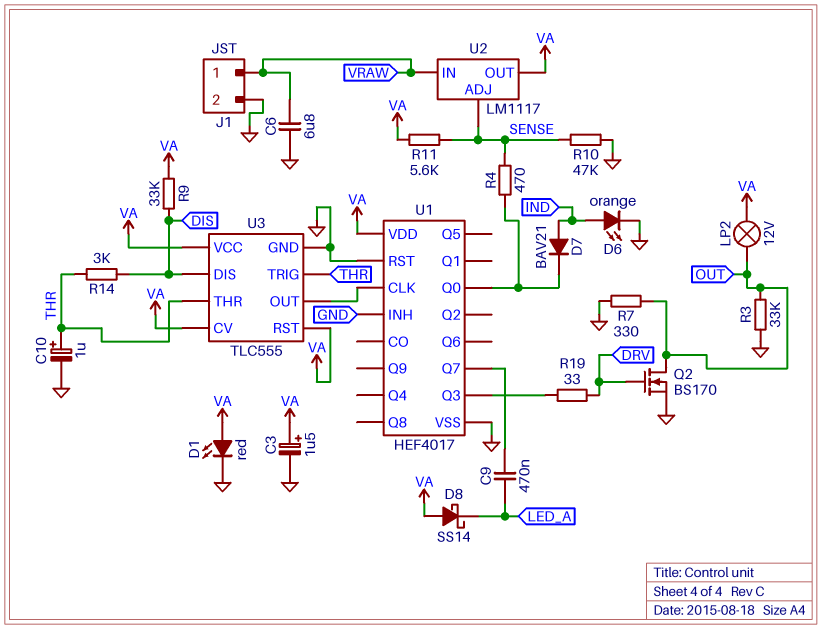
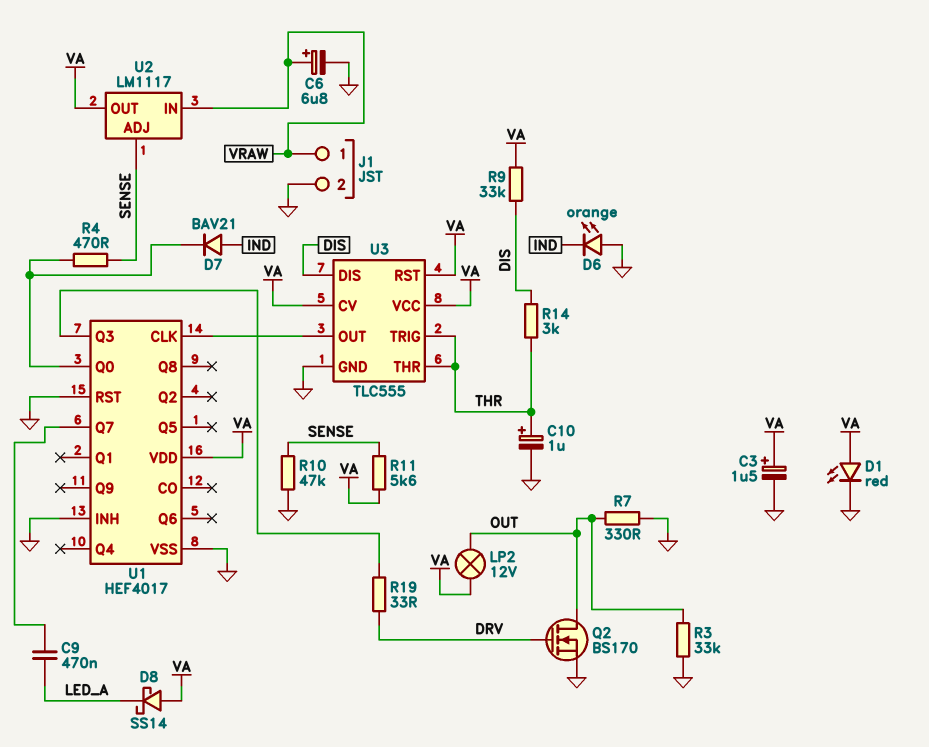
C6: 6.8uF (GND, VRAW) -> 6.8uF (plus VRAW, minus GND)
D6: LED orange (A IND, K GND) -> LED orange (A GND, K IND)

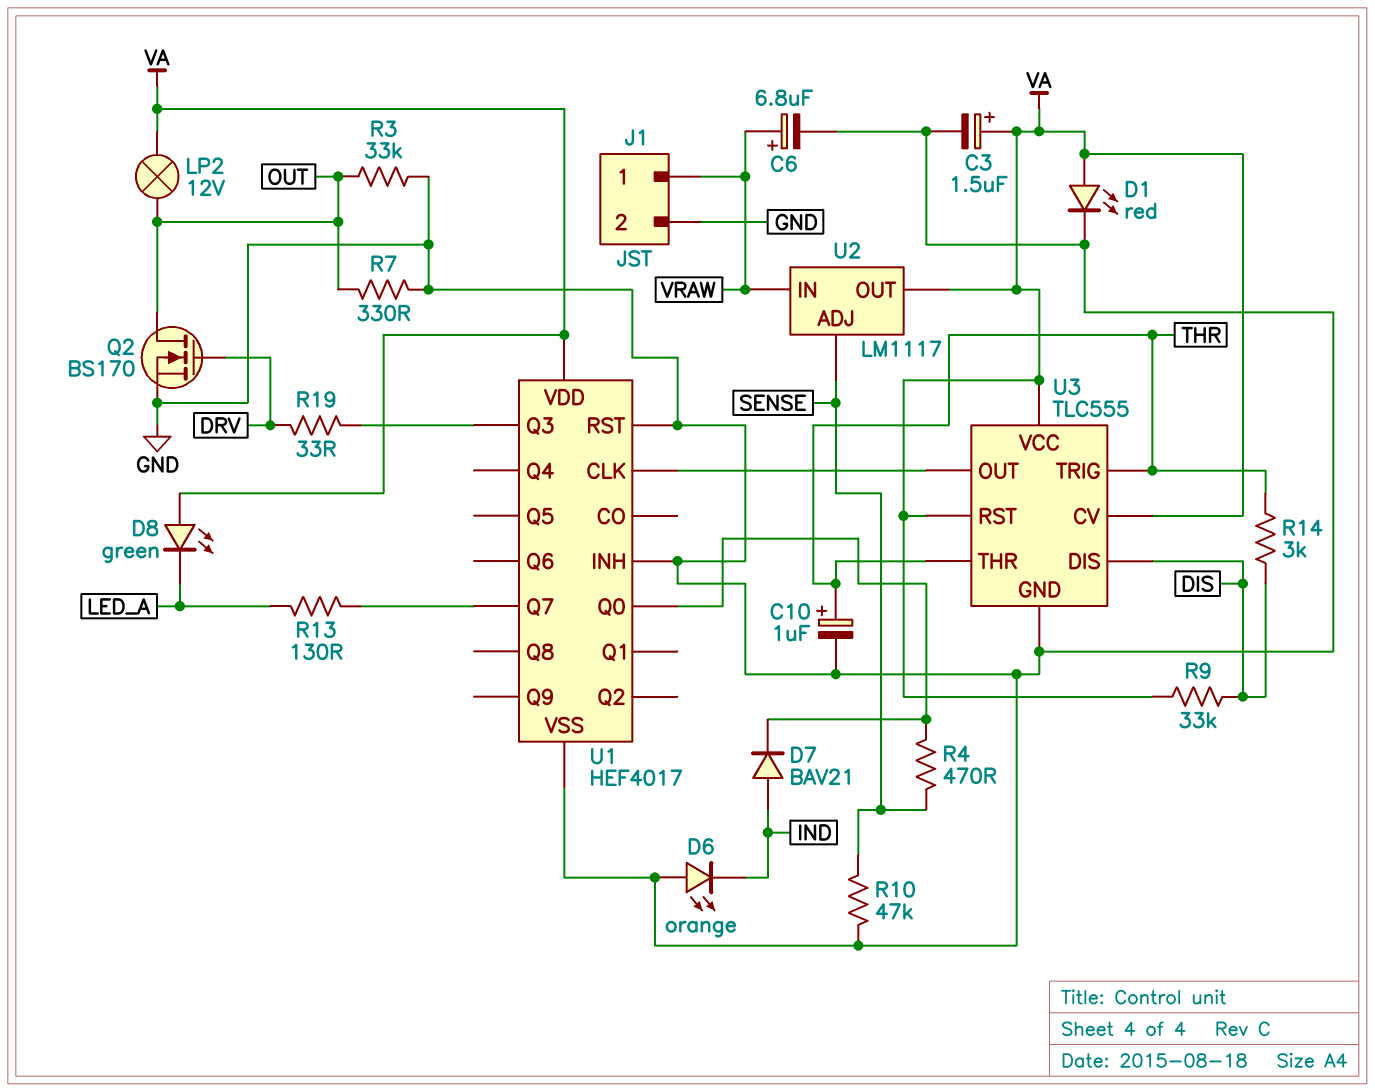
C9: 470nF (LED_A, U1/Q7) -> none
D8: schottky SS14 (A VA, K LED_A) -> LED green (A VA, K LED_A)
R11: 5.6k (SENSE, VA) -> none
R13: none -> 130 (LED_A, U1/Q7)

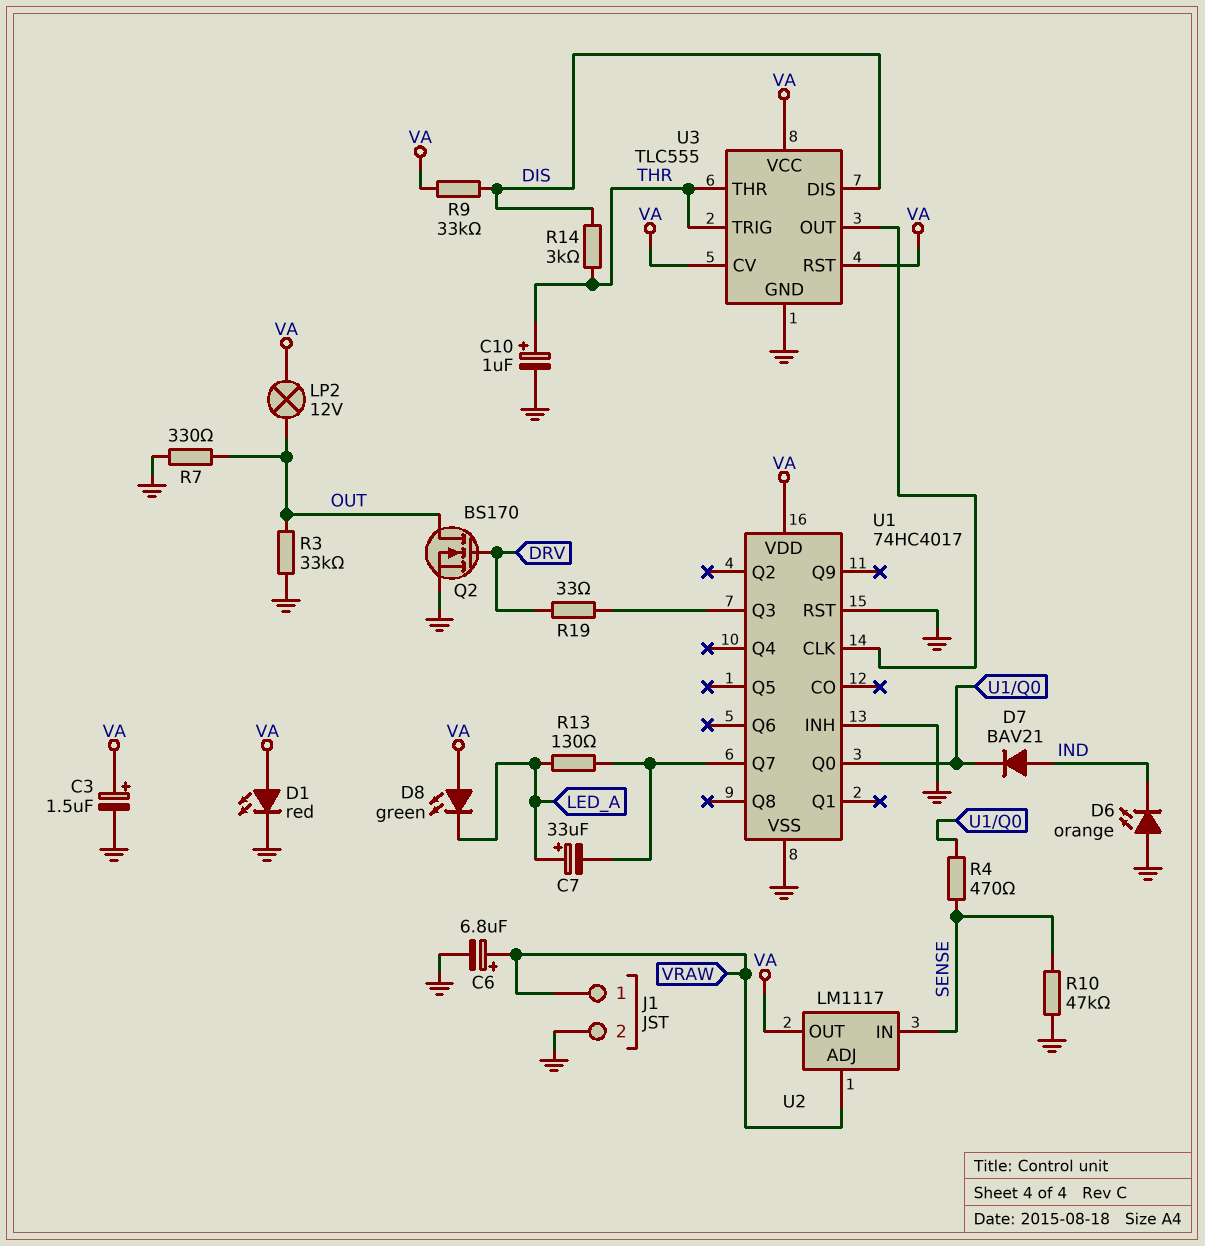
C7: none -> 33uF (plus LED_A, minus U1/Q7)
U1: HEF4017 -> 74HC4017
U2 pin ADJ: SENSE -> VRAW
U2 pin IN: VRAW -> SENSE

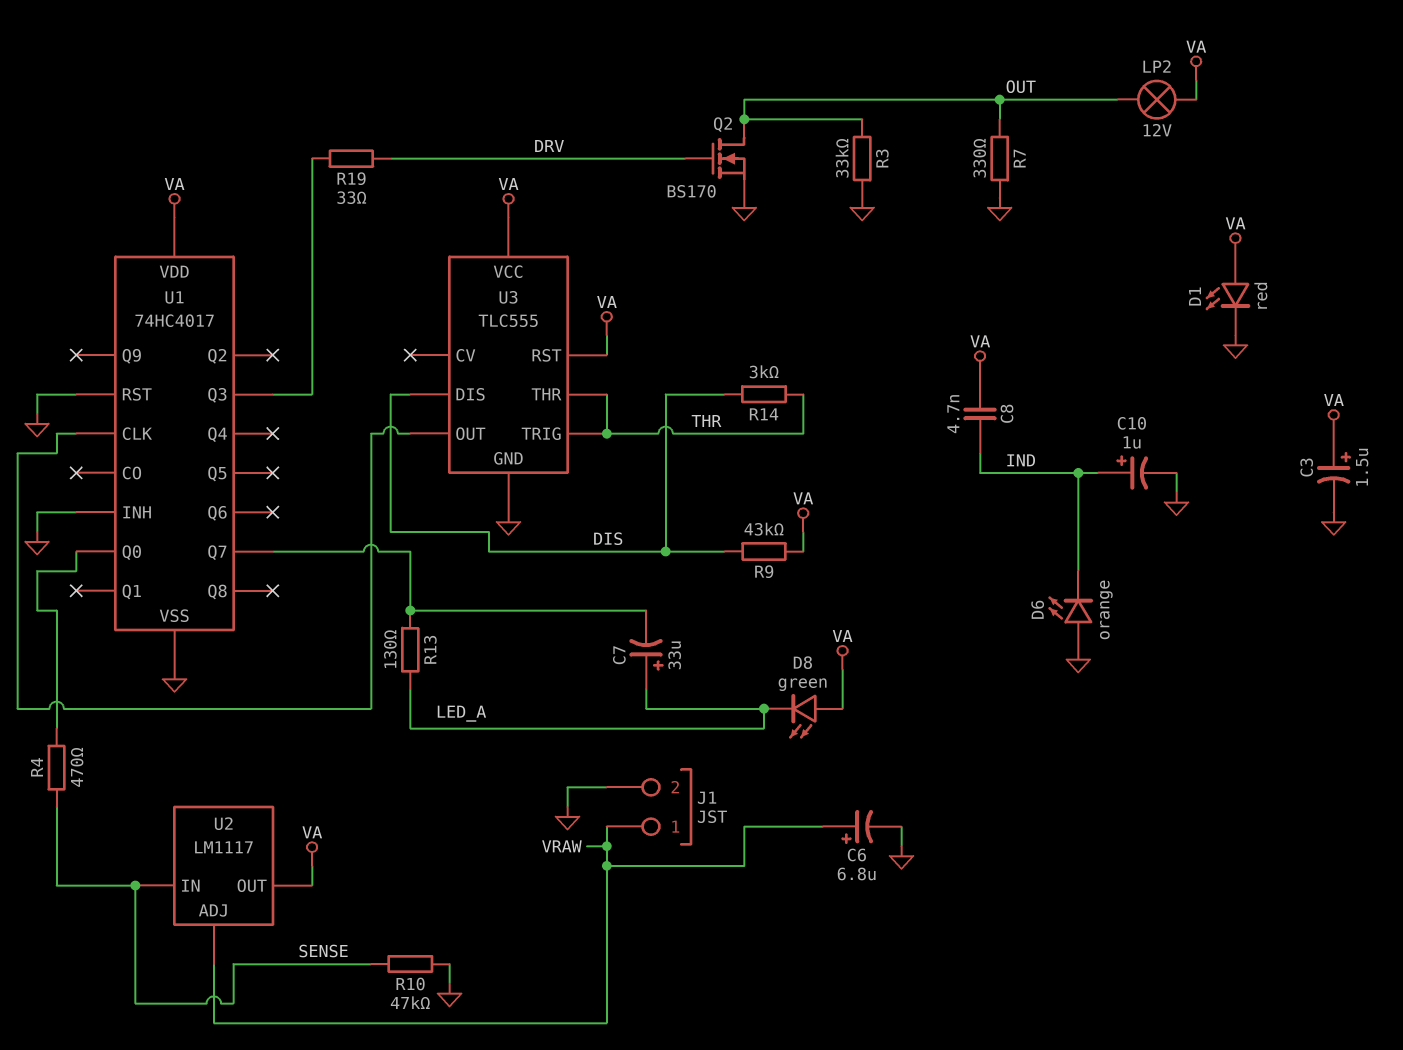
C8: none -> 4.7nF (IND, VA)
C10: 1uF (plus THR, minus GND) -> 1uF (plus IND, minus GND)
D7: diode BAV21 (A IND, K U1/Q0) -> none
R9: 33k (DIS, VA) -> 43k (DIS, VA)
U3 pin CV: VA -> none

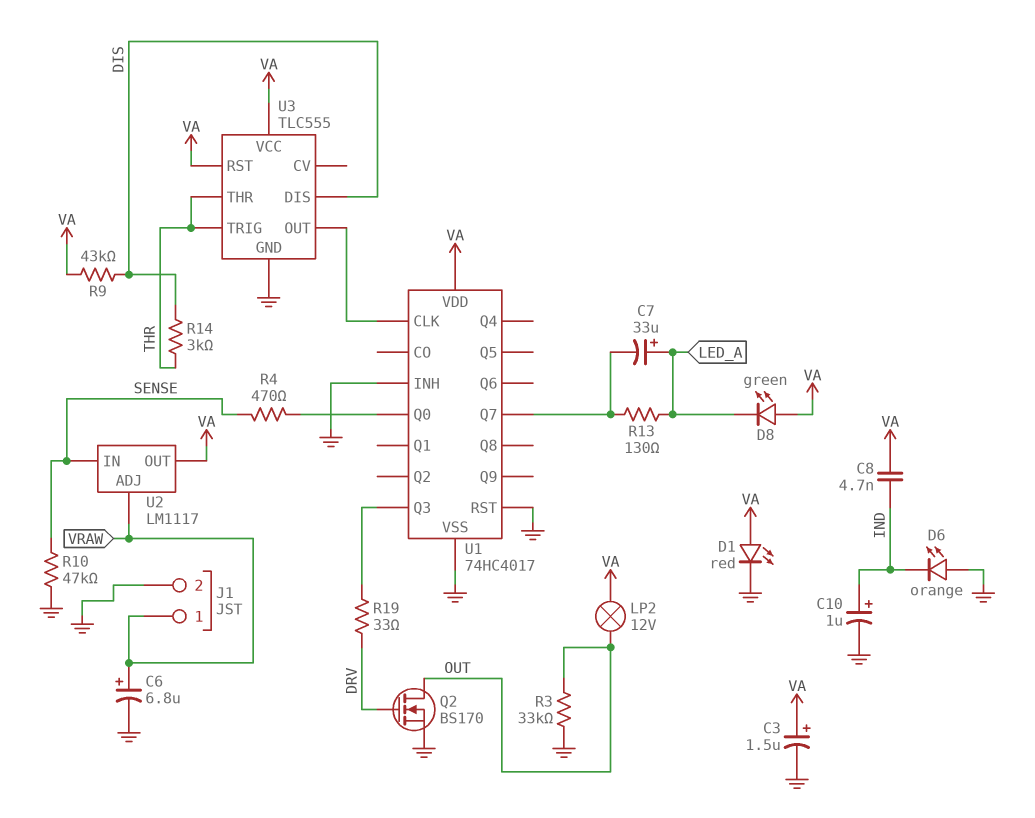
R7: 330 (GND, OUT) -> none

